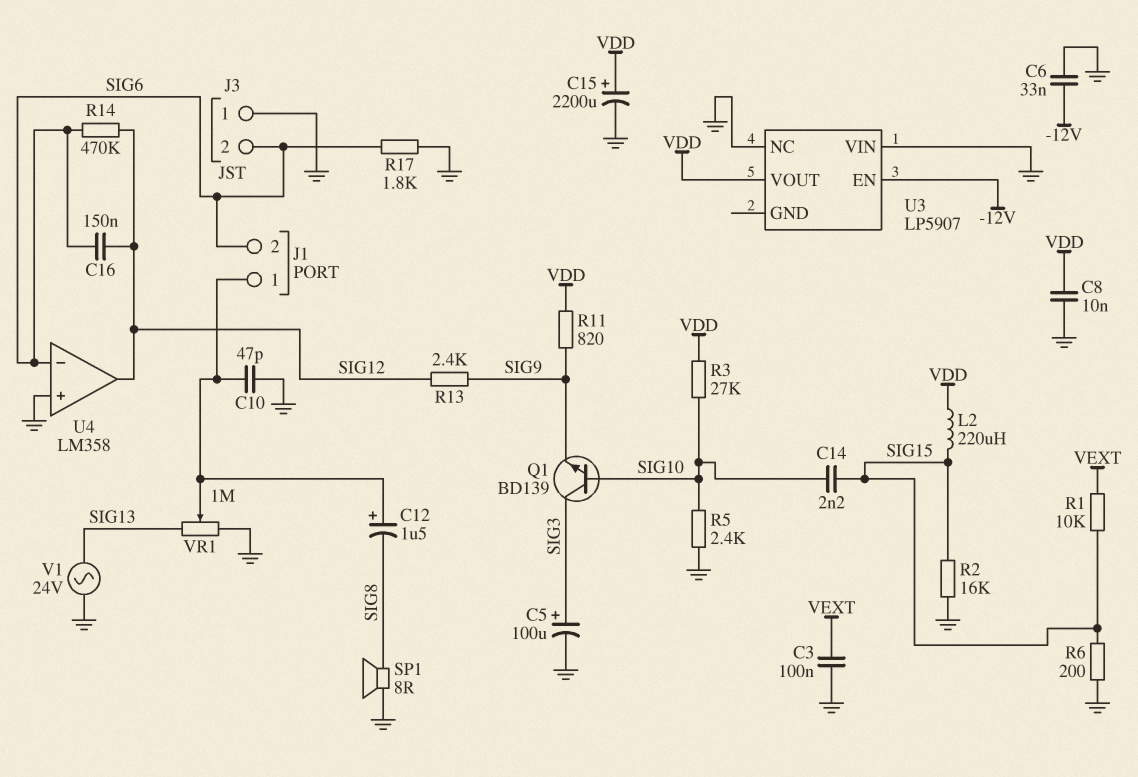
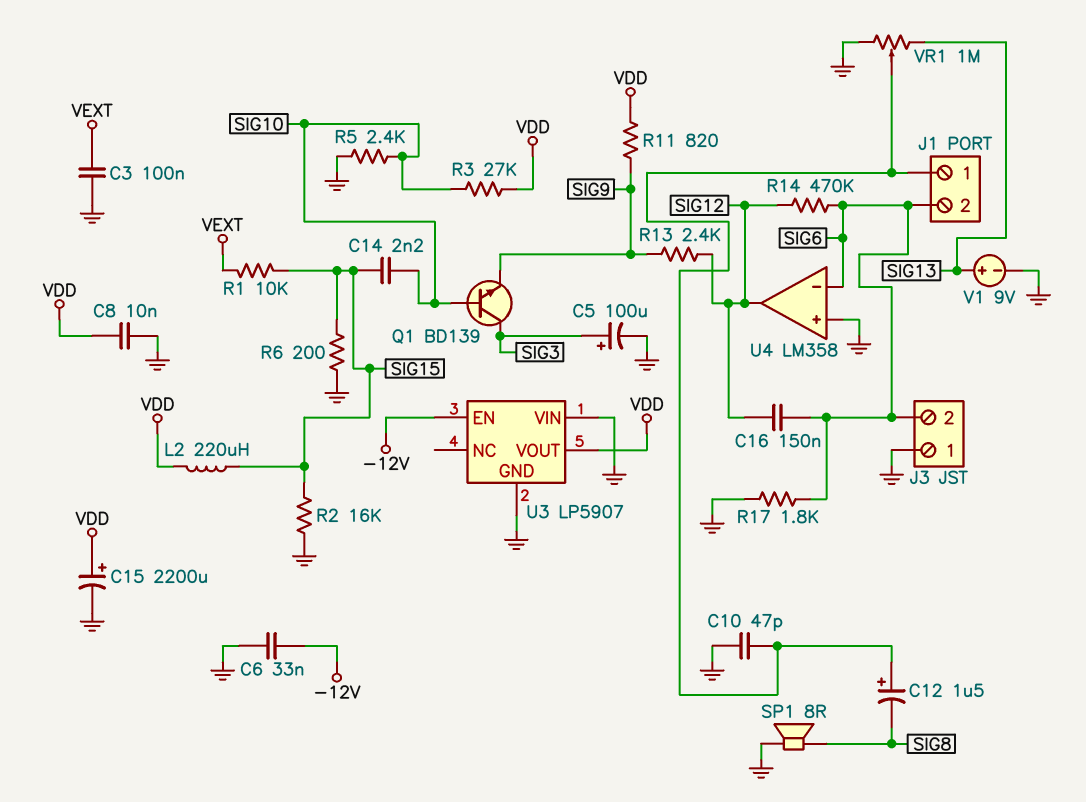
U3 pin GND: none -> GND
U3 pin NC: GND -> none
V1: AC 24V (GND, SIG13) -> 9V (plus SIG13, minus GND)

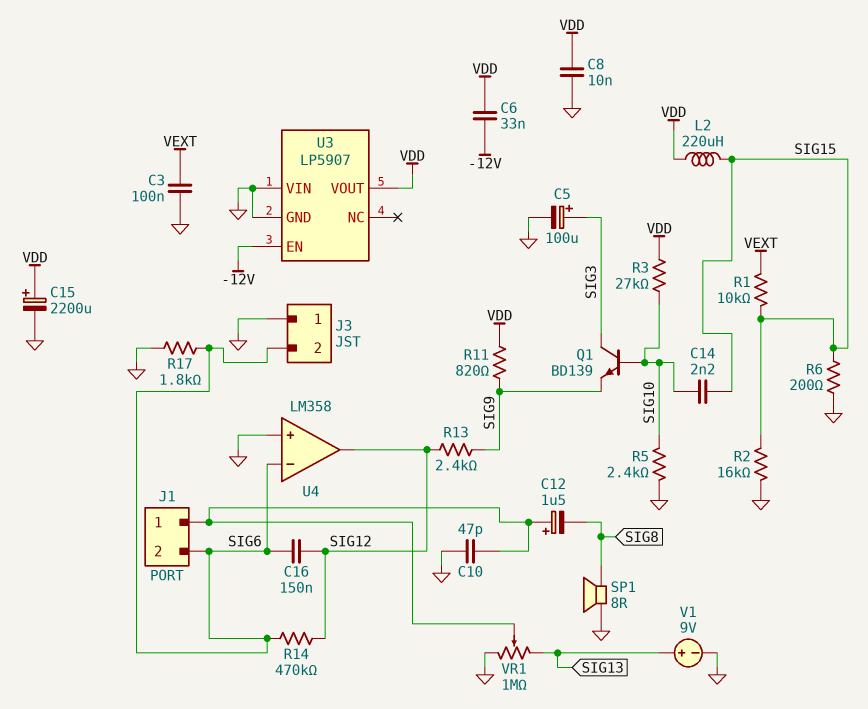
C6: 33nF (-12V, GND) -> 33nF (-12V, VDD)

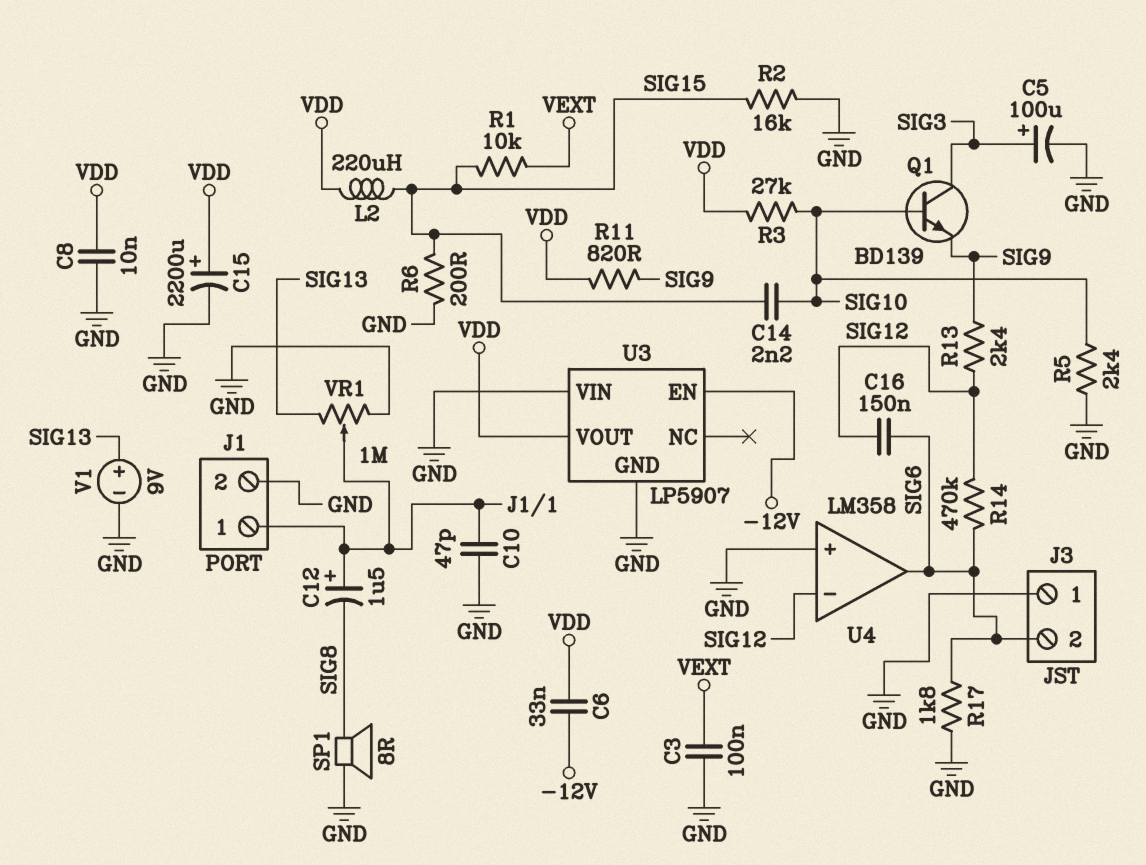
J1 pin 2: SIG6 -> GND
U4 pin in-: SIG6 -> SIG12
U4 pin out: SIG12 -> SIG6

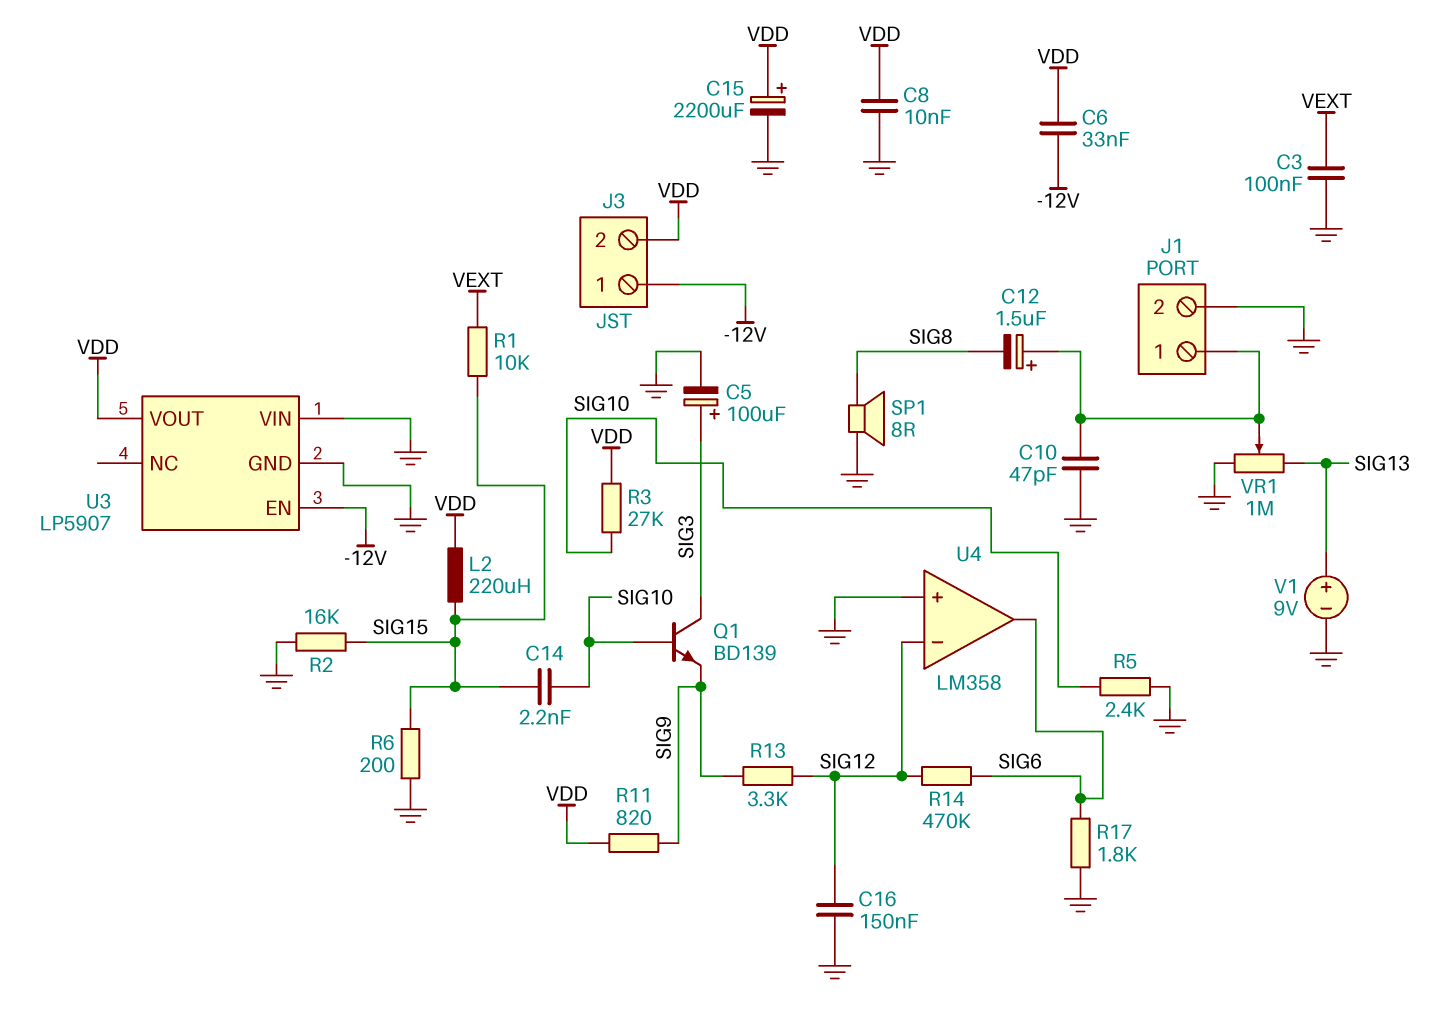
C16: 150nF (SIG6, SIG12) -> 150nF (GND, SIG12)
J3 pin 1: GND -> -12V
J3 pin 2: SIG6 -> VDD
R13: 2.4k (SIG9, SIG12) -> 3.3k (SIG9, SIG12)

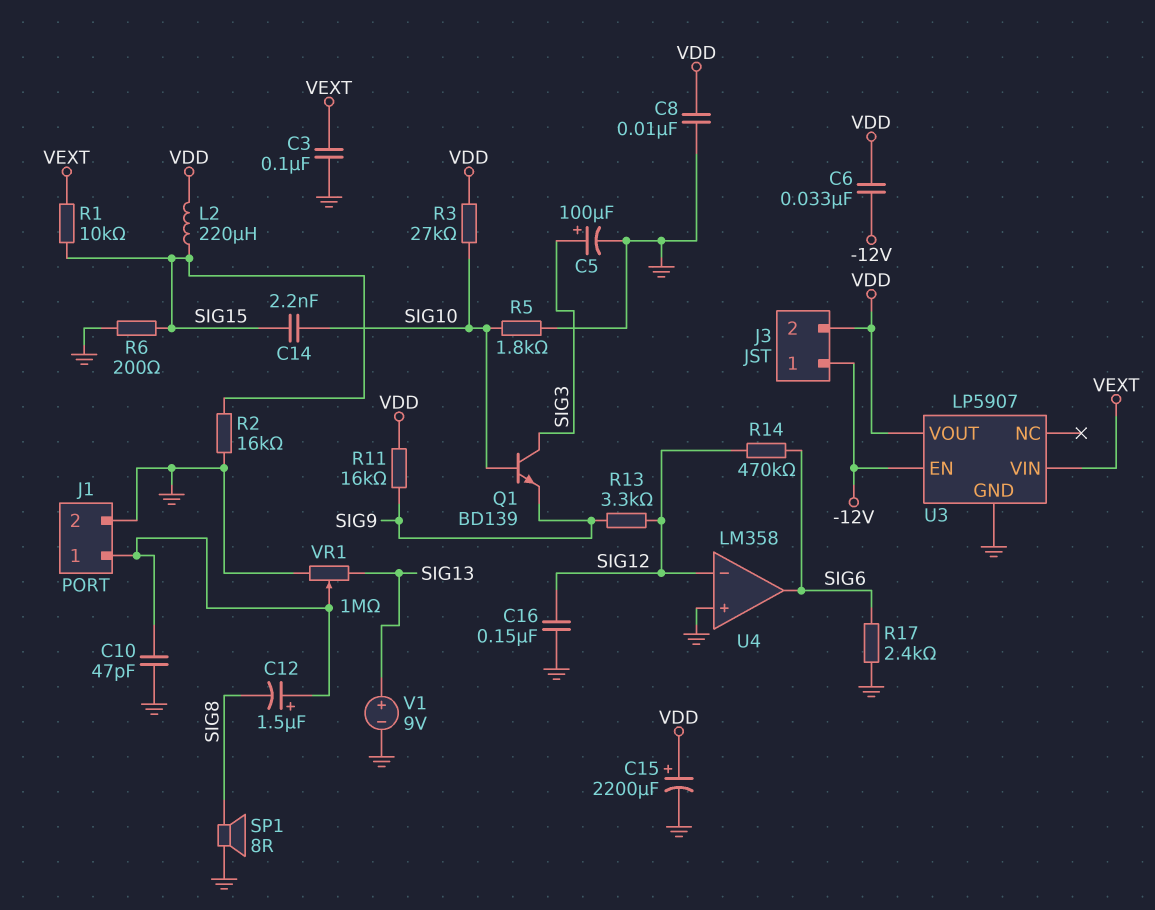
R5: 2.4k (GND, SIG10) -> 1.8k (GND, SIG10)
R11: 820 (SIG9, VDD) -> 16k (SIG9, VDD)
R17: 1.8k (GND, SIG6) -> 2.4k (GND, SIG6)
U3 pin VIN: GND -> VEXT

